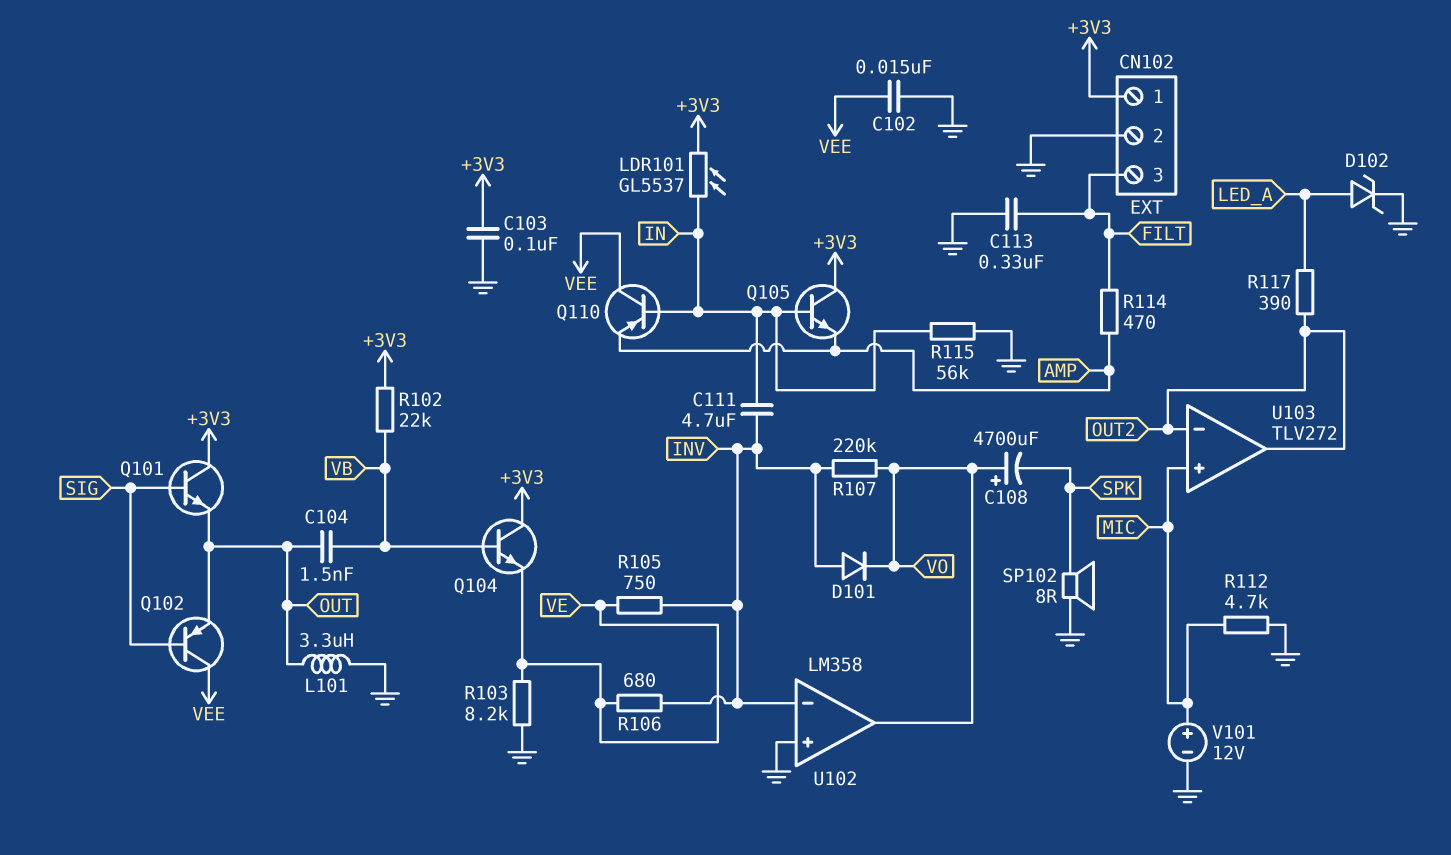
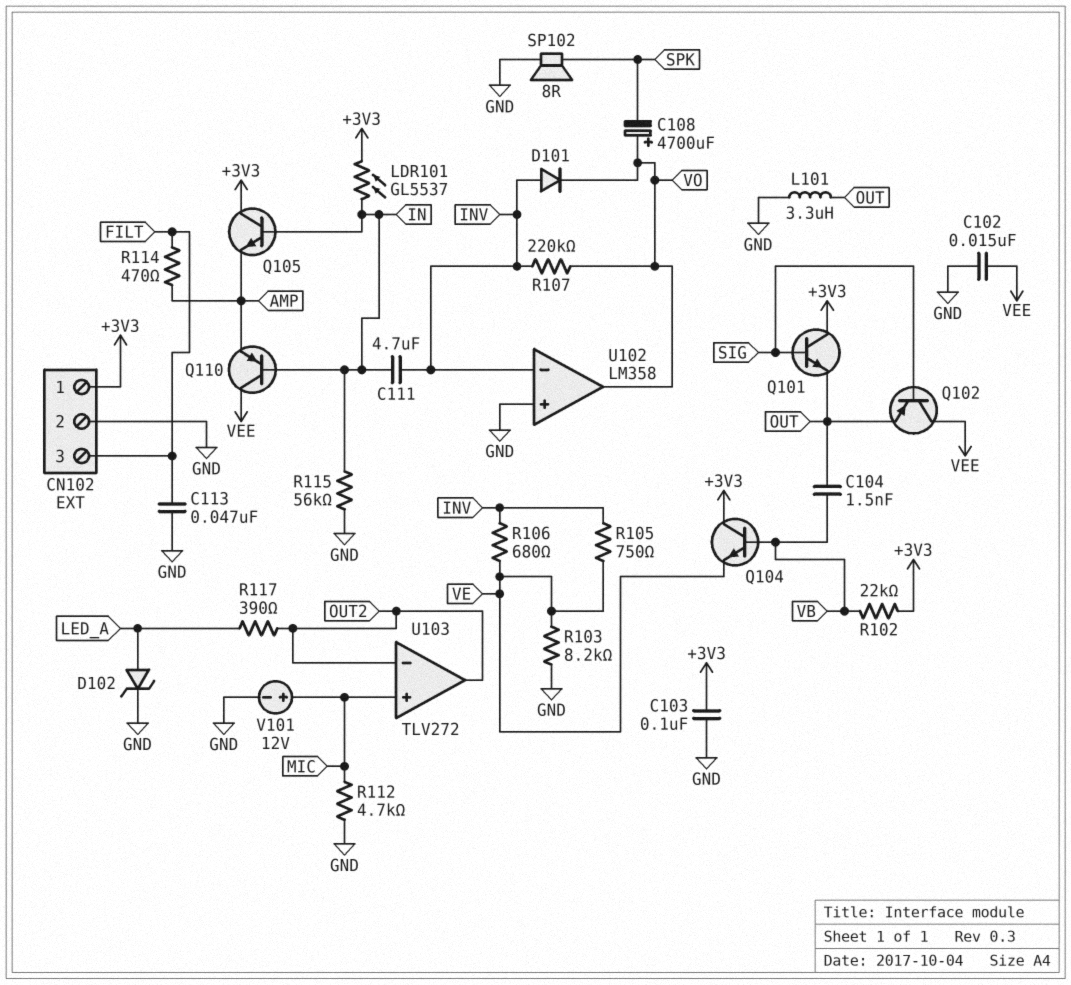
C113: 330nF (FILT, GND) -> 47nF (FILT, GND)

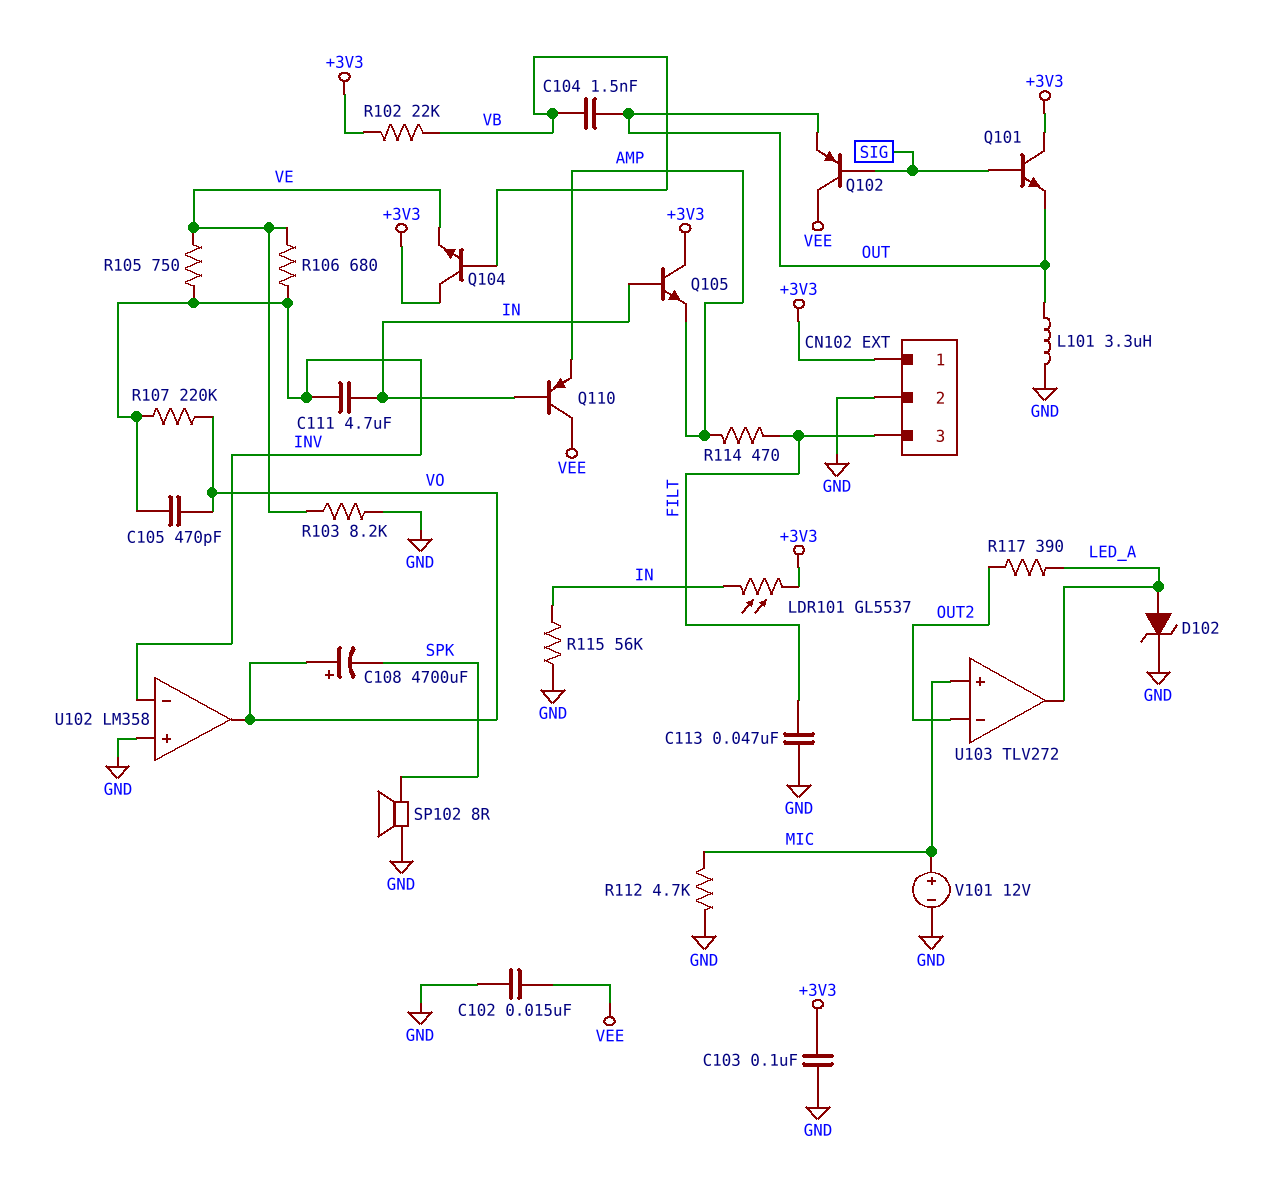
C105: none -> 470pF (INV, VO)
D101: diode (A INV, K VO) -> none
U103 pin out: OUT2 -> LED_A

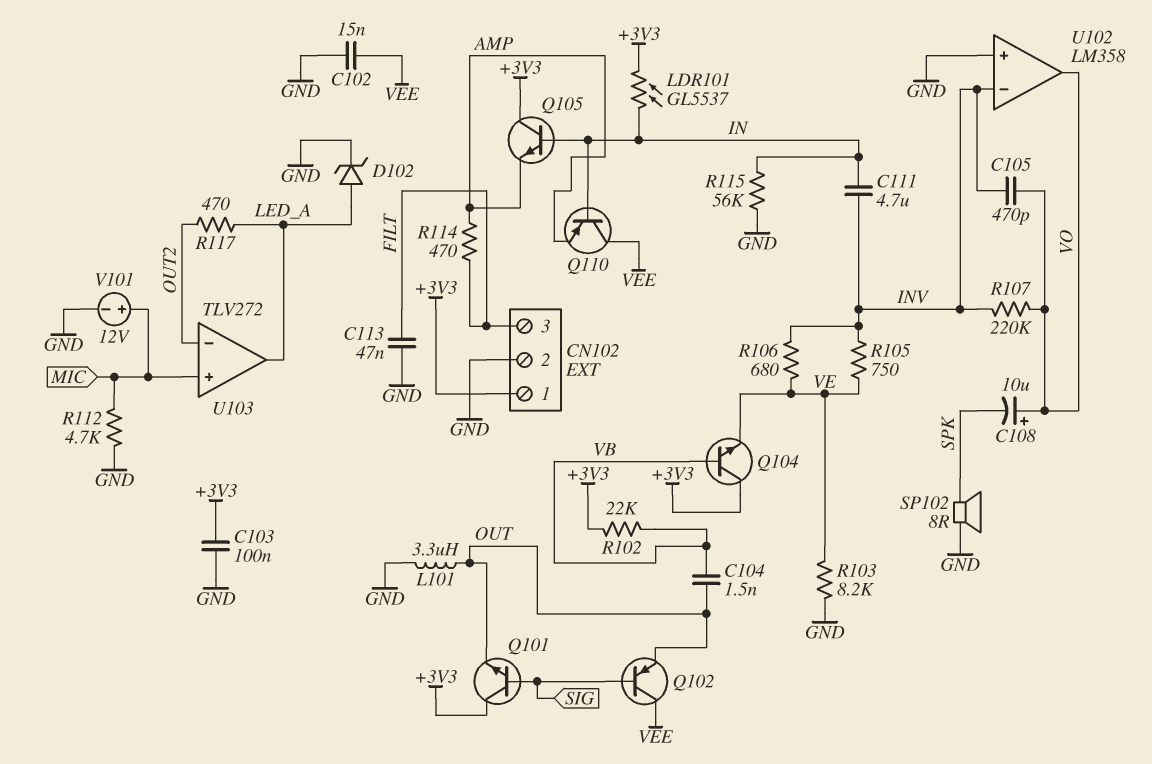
C108: 4700uF (plus VO, minus SPK) -> 10uF (plus VO, minus SPK)
R117: 390 (LED_A, OUT2) -> 470 (LED_A, OUT2)

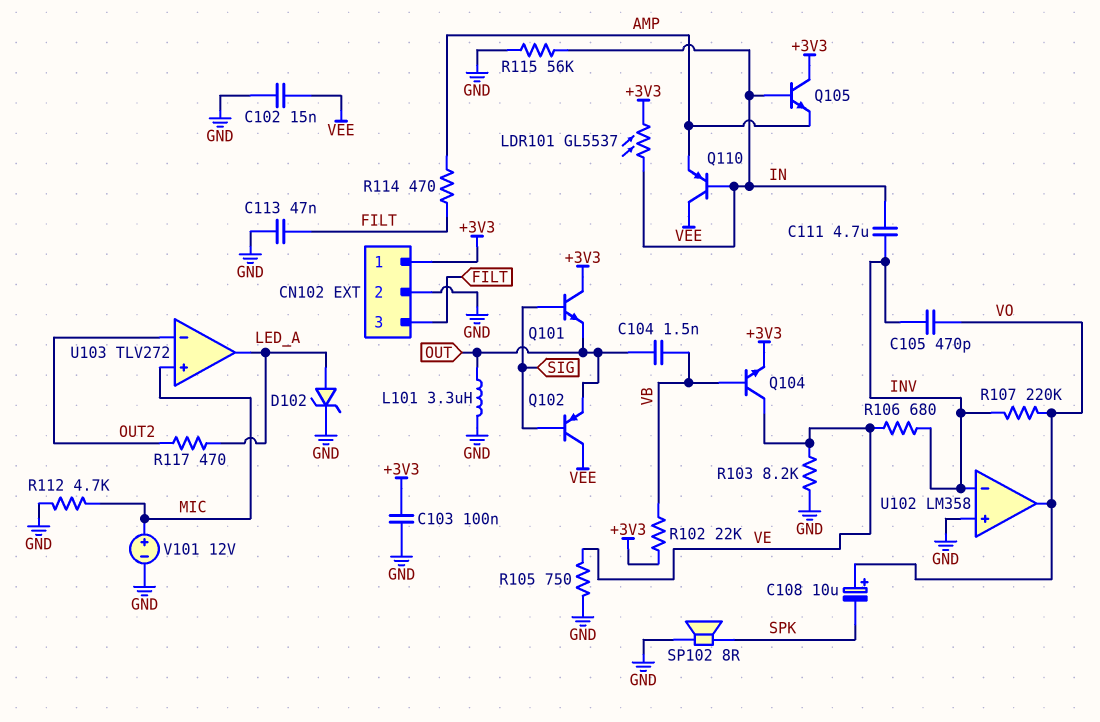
Q104: NPN (B VB, C +3V3, E VE) -> NPN (B VB, C VE, E +3V3)
R105: 750 (INV, VE) -> 750 (GND, VE)

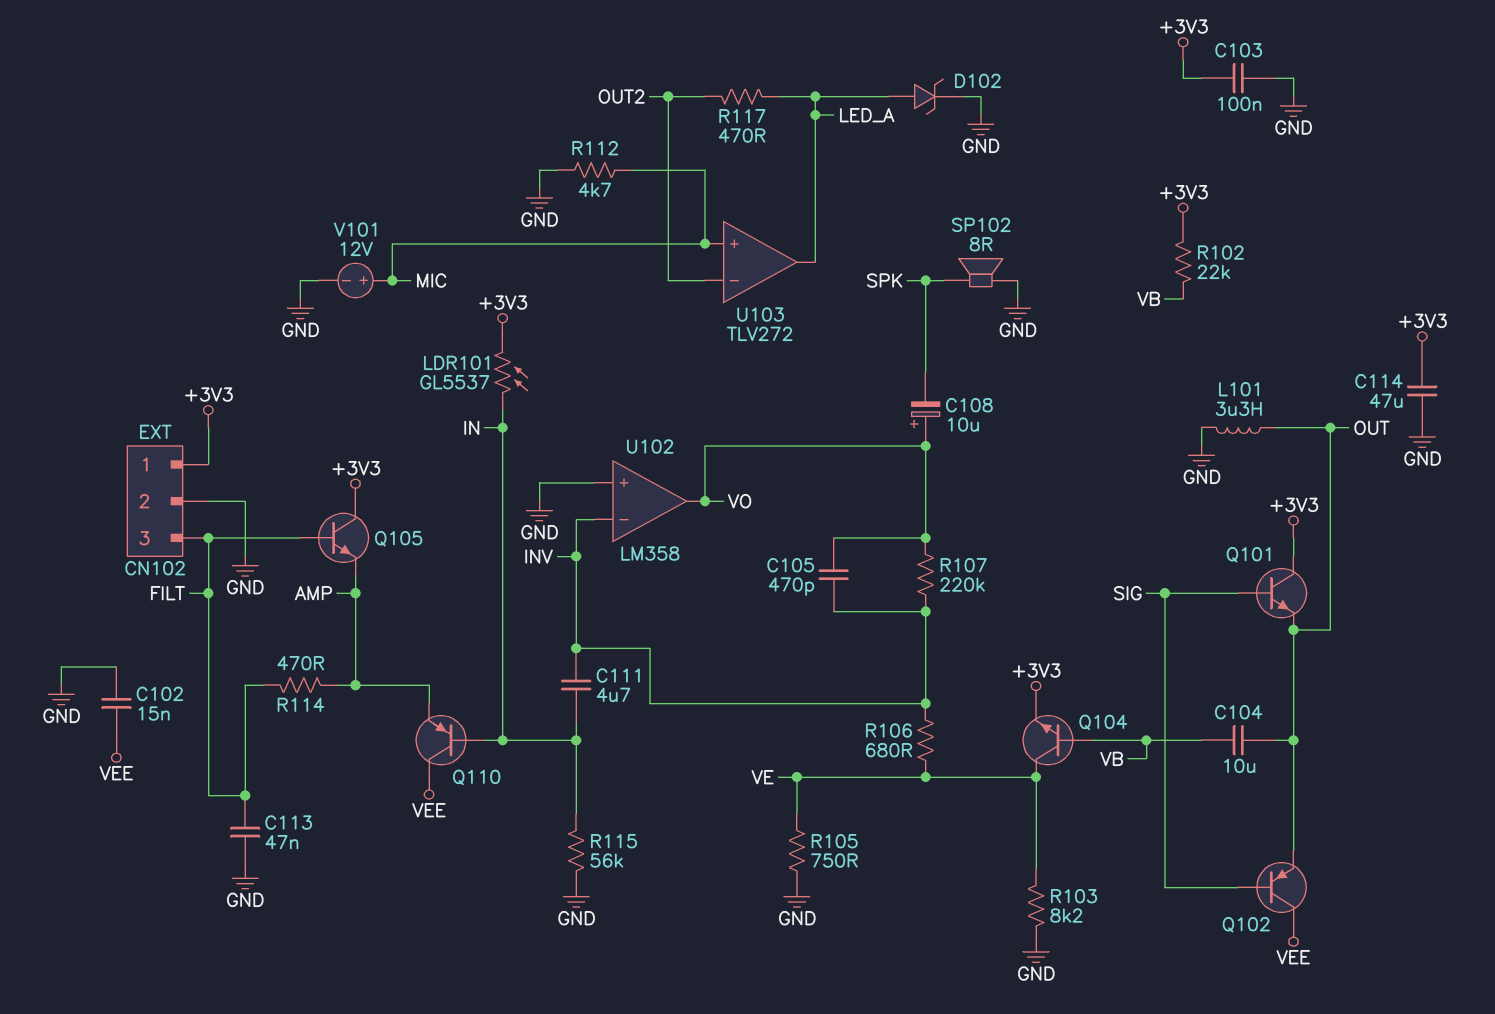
C104: 1.5nF (OUT, VB) -> 10uF (OUT, VB)
C114: none -> 47uF (+3V3, GND)
Q105: NPN (B IN, C +3V3, E AMP) -> NPN (B FILT, C +3V3, E AMP)

